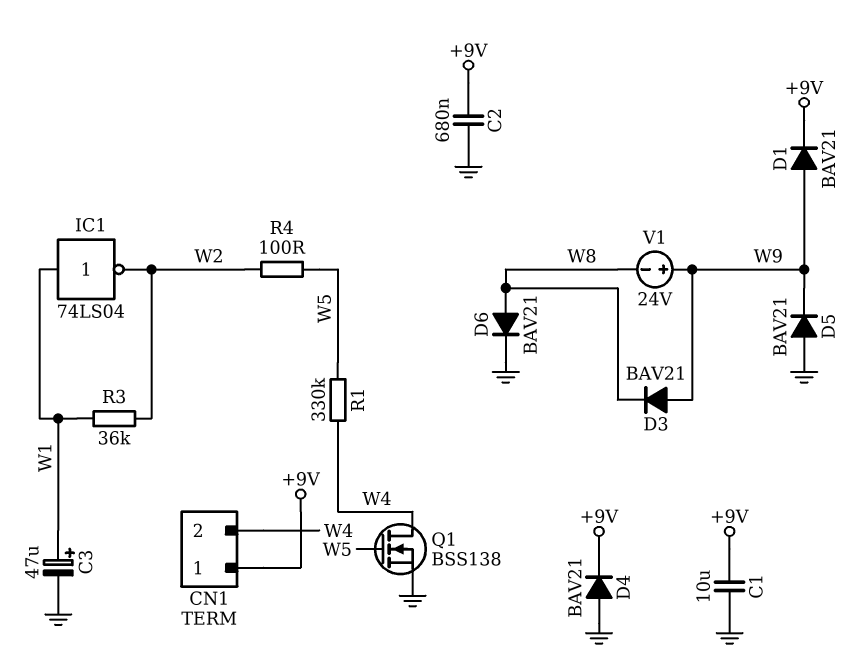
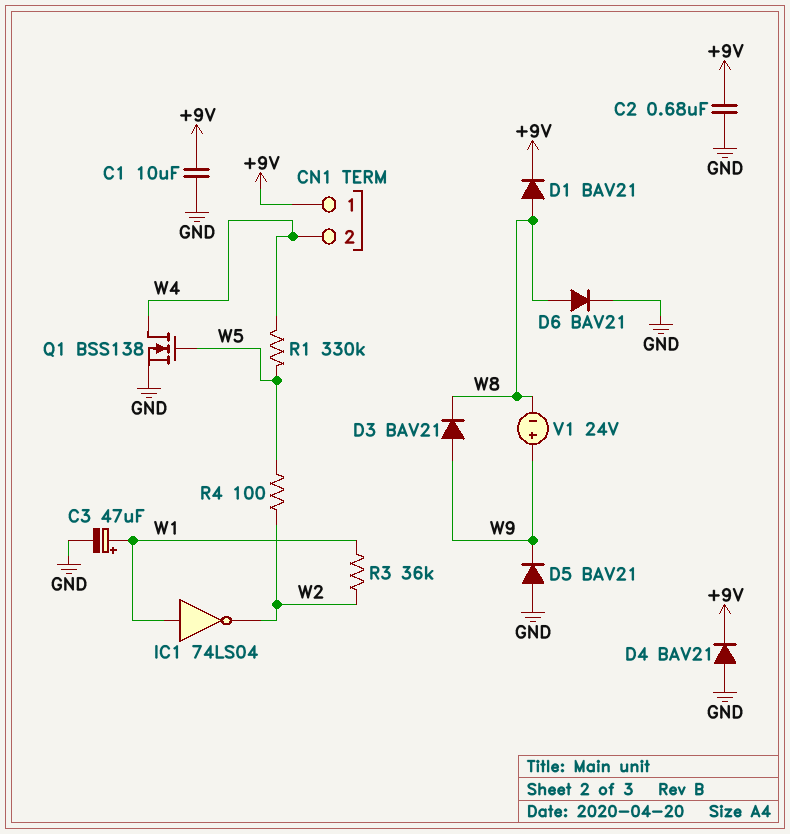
D1: diode BAV21 (A W9, K +9V) -> diode BAV21 (A W8, K +9V)

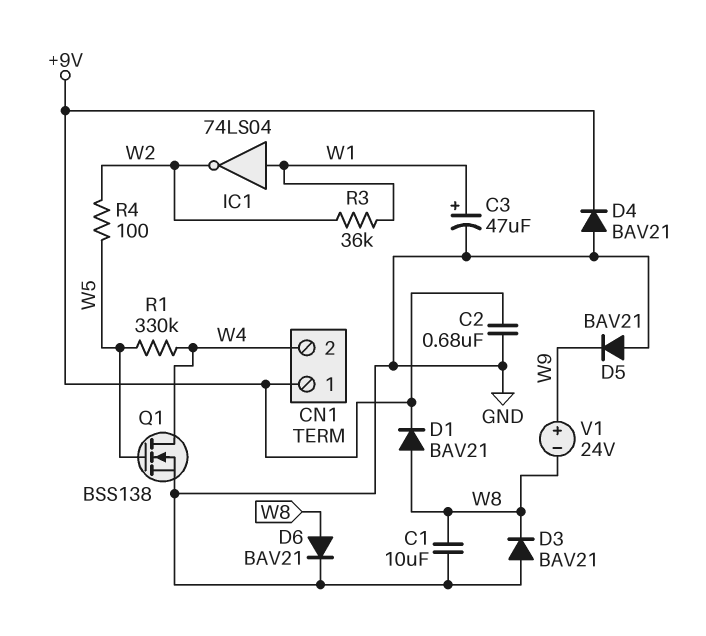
C1: 10uF (+9V, GND) -> 10uF (GND, W8)
D3: diode BAV21 (A W9, K W8) -> diode BAV21 (A GND, K W8)

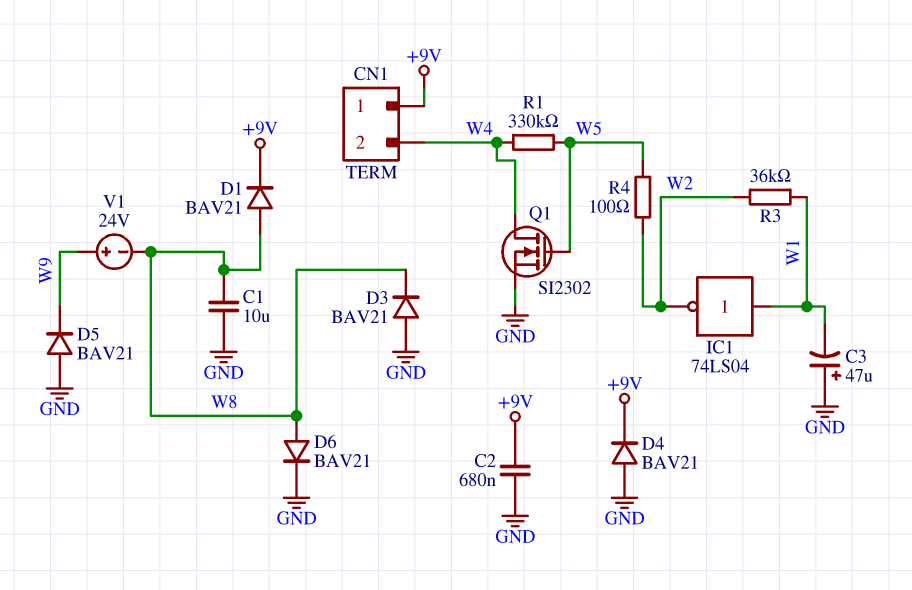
C3: 47uF (plus W1, minus GND) -> 47uF (plus GND, minus W1)
Q1: NMOS BSS138 (G W5, D W4, S GND) -> NMOS SI2302 (G W5, D W4, S GND)

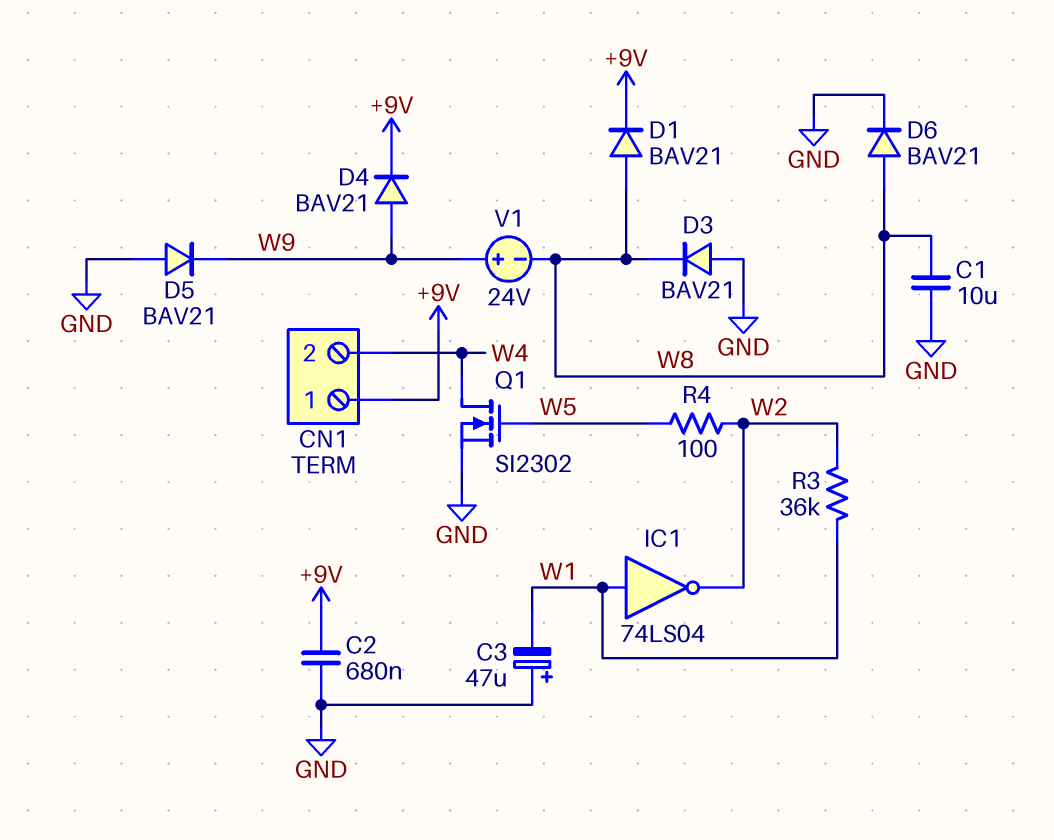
D4: diode BAV21 (A GND, K +9V) -> diode BAV21 (A W9, K +9V)
R1: 330k (W4, W5) -> none

